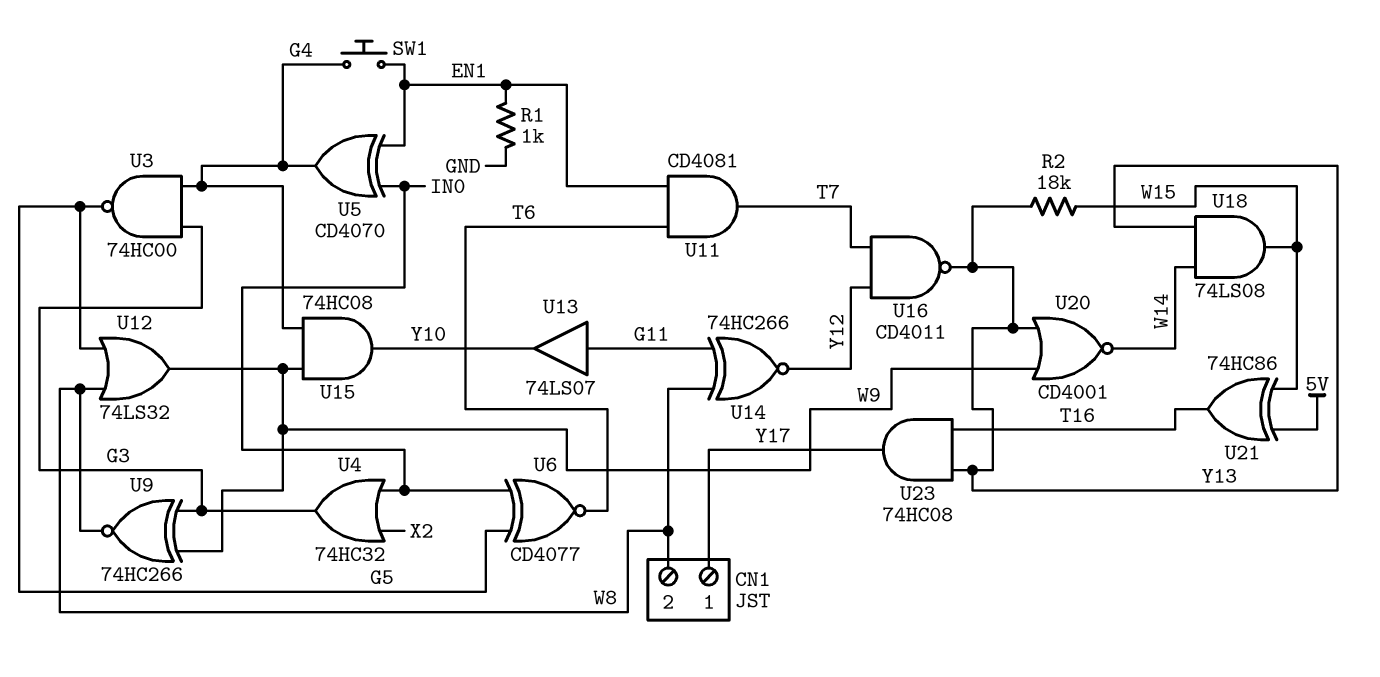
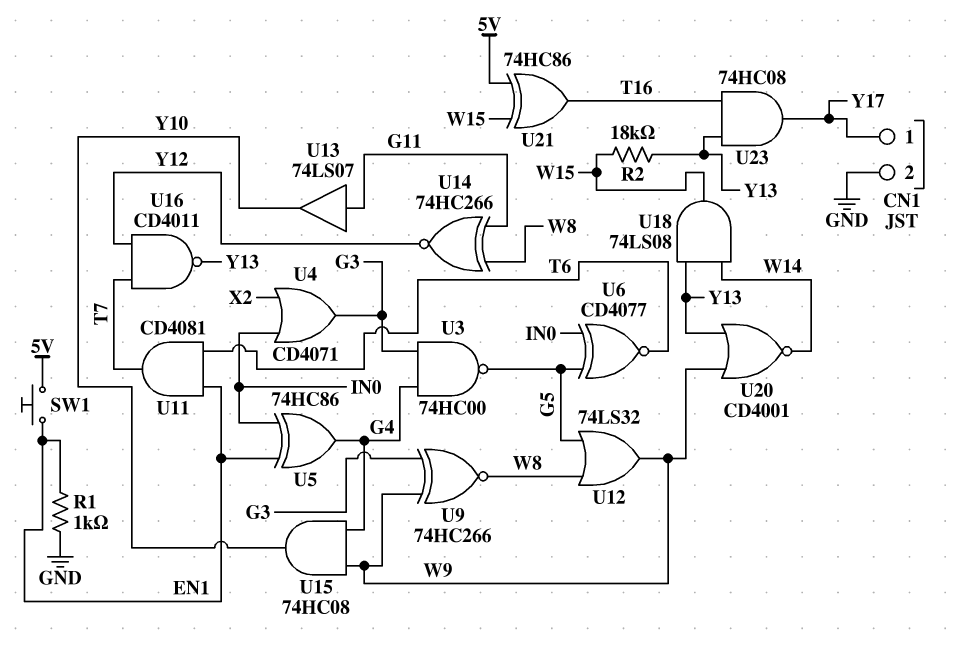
CN1 pin 2: W8 -> GND
SW1: button (EN1, G4) -> button (5V, EN1)
U4: OR 74HC32 (in IN0, in X2, out G3) -> OR CD4071 (in IN0, in X2, out G3)
U5: XOR CD4070 (in EN1, in IN0, out G4) -> XOR 74HC86 (in EN1, in IN0, out G4)

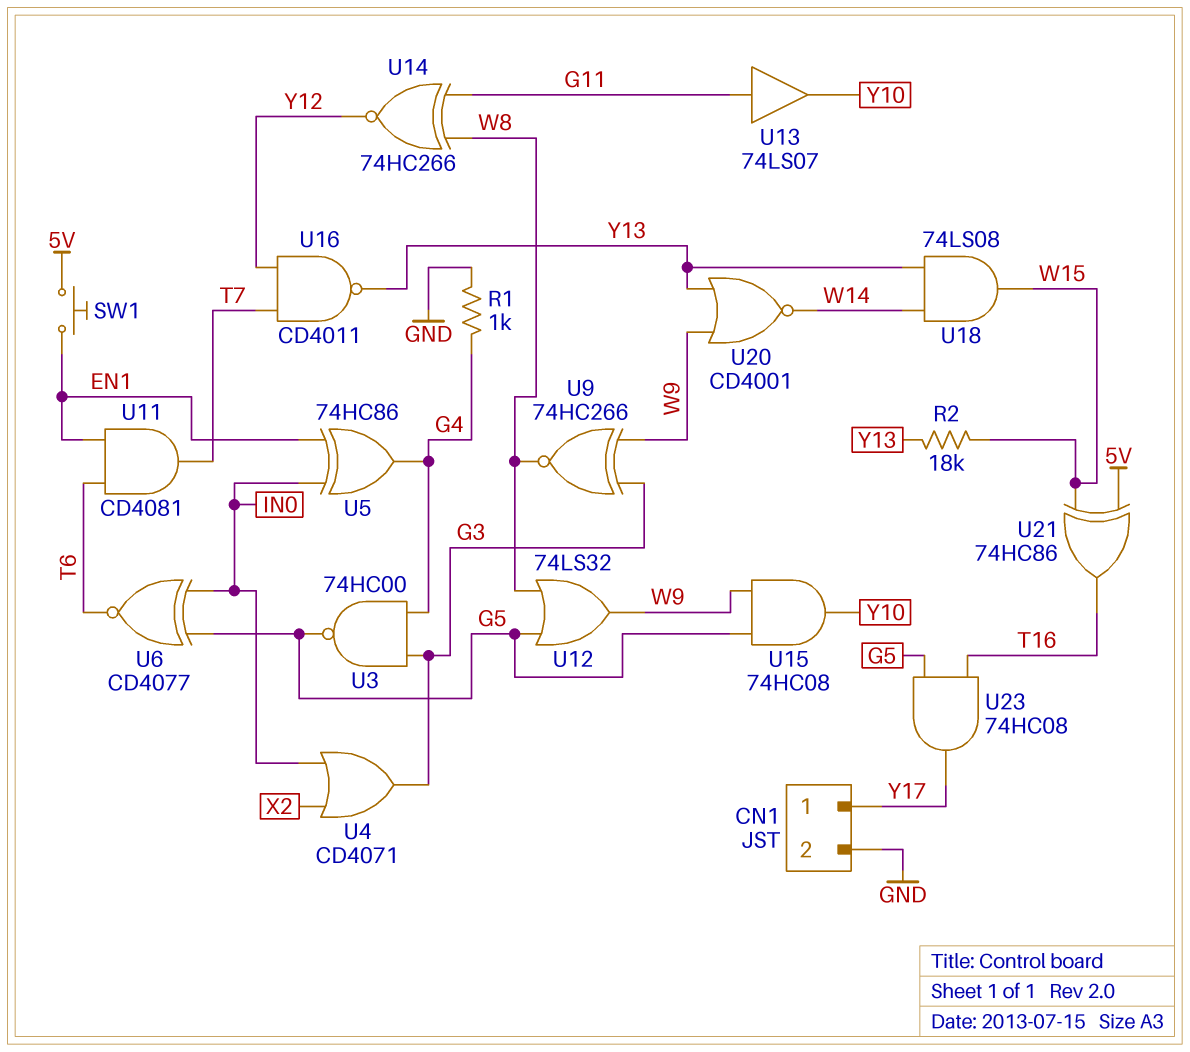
R1: 1k (EN1, GND) -> 1k (G4, GND)
U15: AND 74HC08 (in G4, in W9, out Y10) -> AND 74HC08 (in G5, in W9, out Y10)
U23: AND 74HC08 (in T16, in Y13, out Y17) -> AND 74HC08 (in G5, in T16, out Y17)

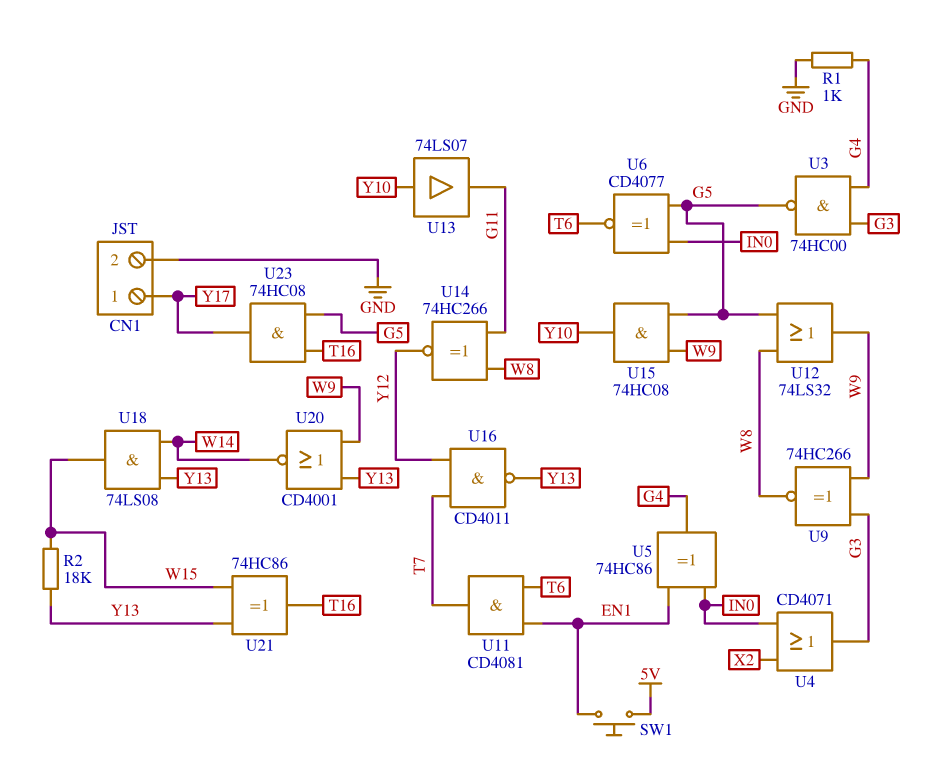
U13: buffer 74LS07 (in G11, out Y10) -> buffer 74LS07 (in Y10, out G11)
U21: XOR 74HC86 (in 5V, in W15, out T16) -> XOR 74HC86 (in W15, in Y13, out T16)

